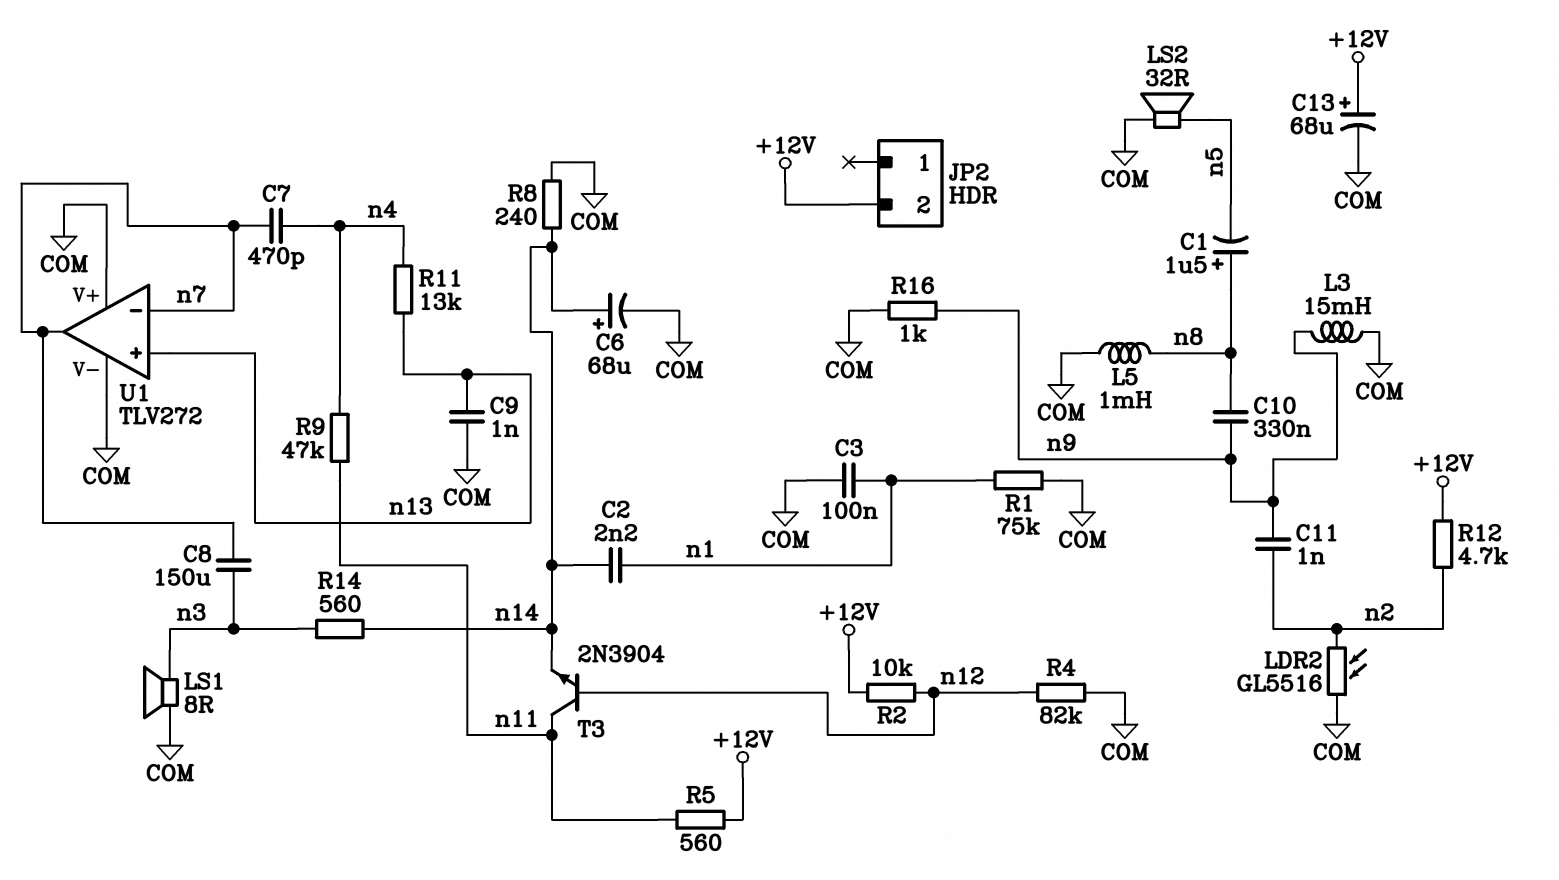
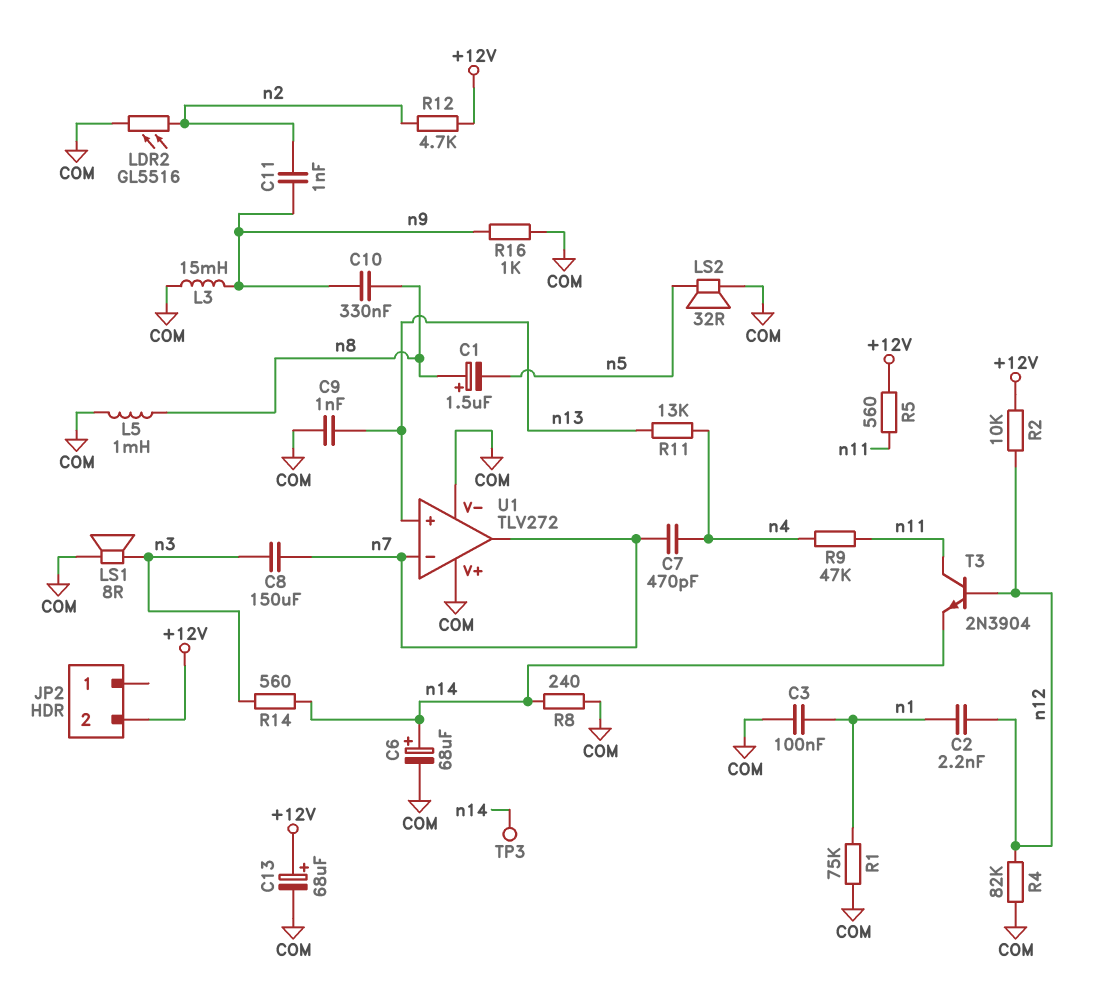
C2: 2.2nF (n1, n14) -> 2.2nF (n1, n12)
TP3: none -> test point (n14)

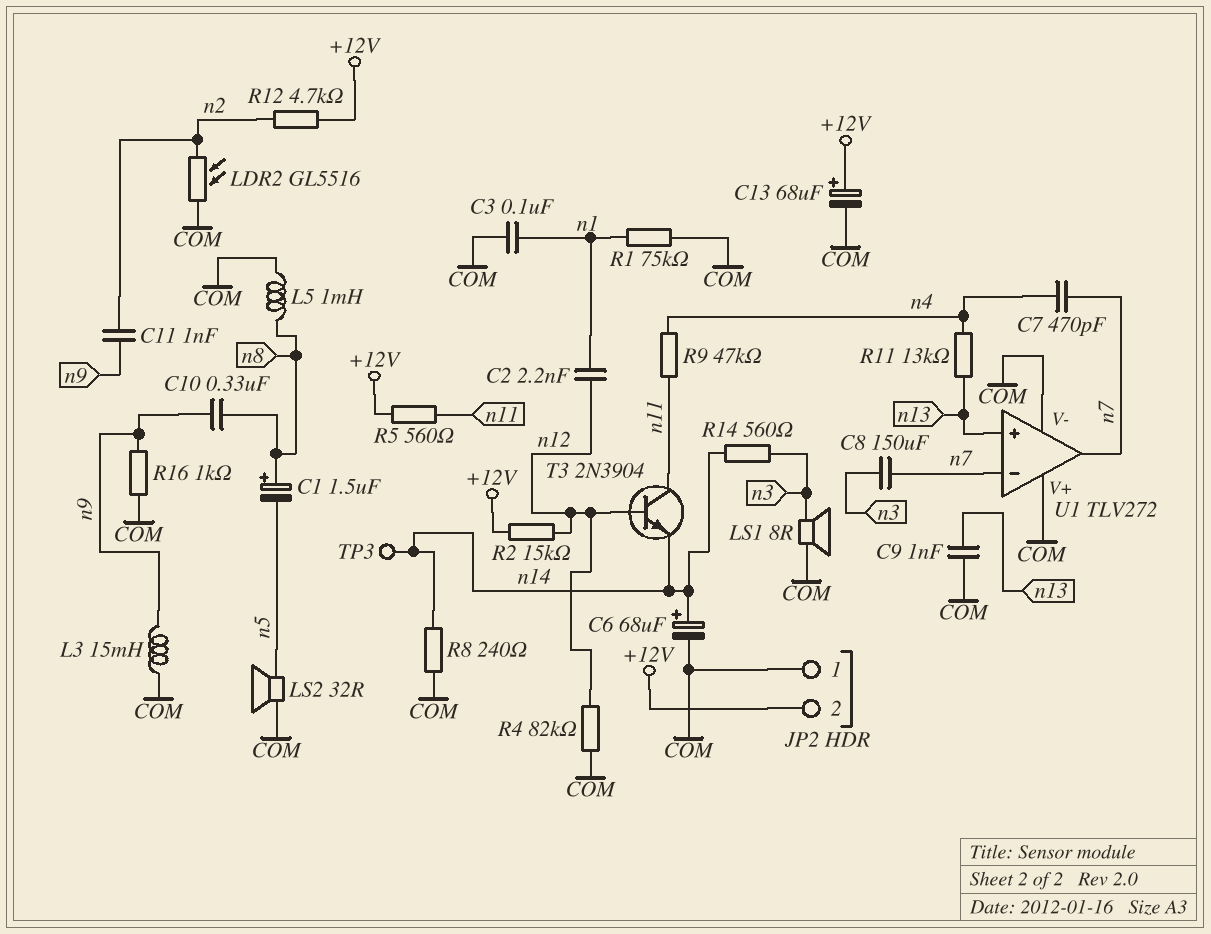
JP2 pin 1: none -> COM
R2: 10k (+12V, n12) -> 15k (+12V, n12)

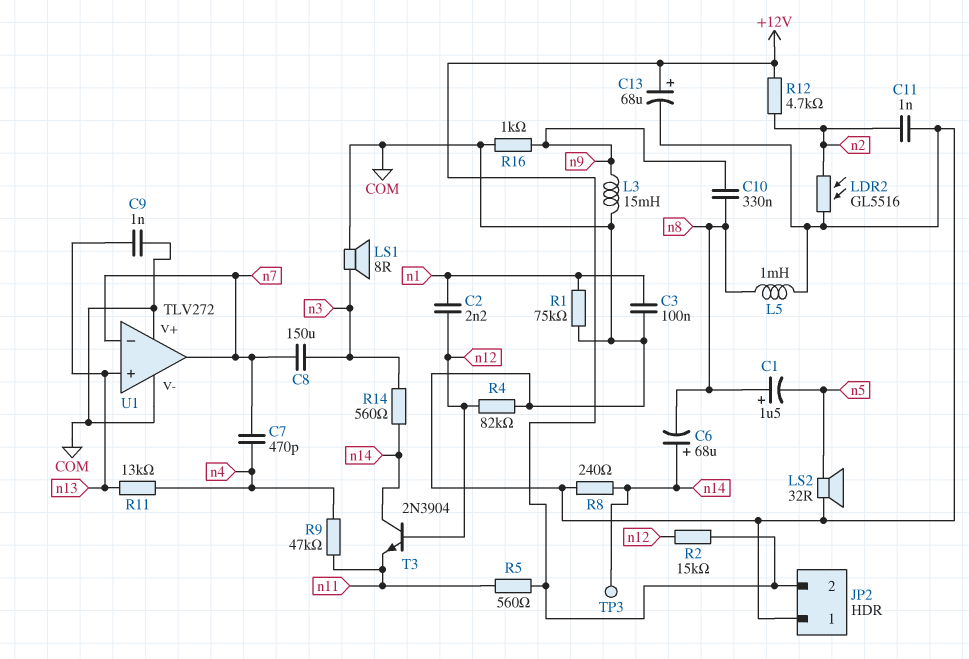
C6: 68uF (plus n14, minus COM) -> 68uF (plus n14, minus n8)
C11: 1nF (n2, n9) -> 1nF (COM, n2)
T3: NPN 2N3904 (B n12, C n11, E n14) -> NPN 2N3904 (B n12, C n14, E n11)

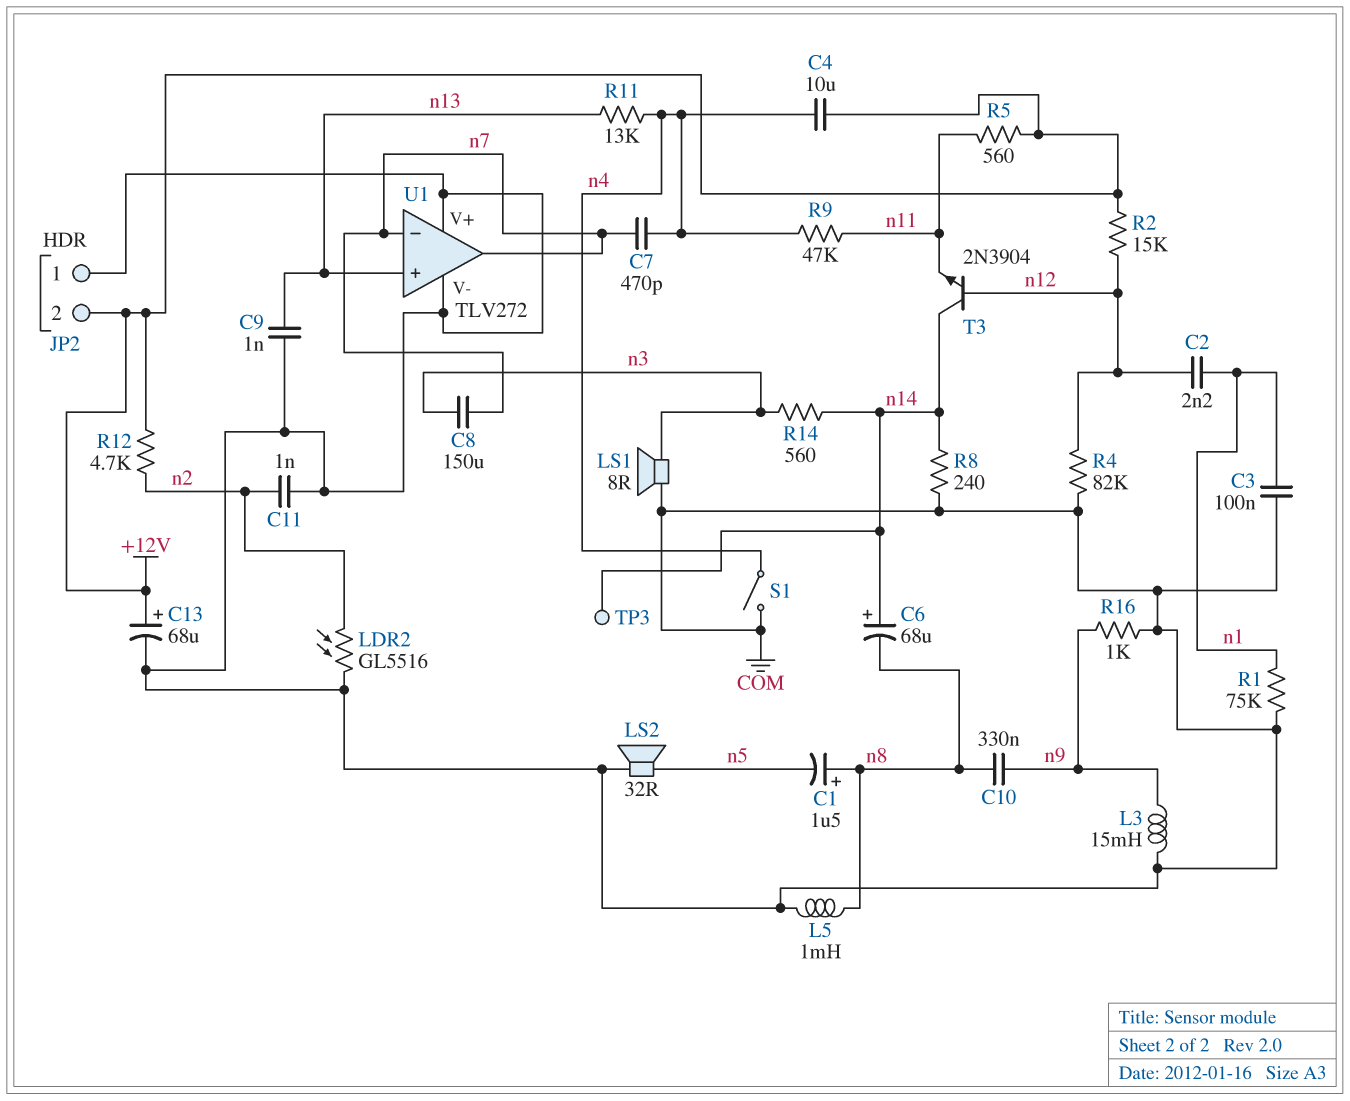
C4: none -> 10uF (+12V, n4)
S1: none -> switch (COM, n4)

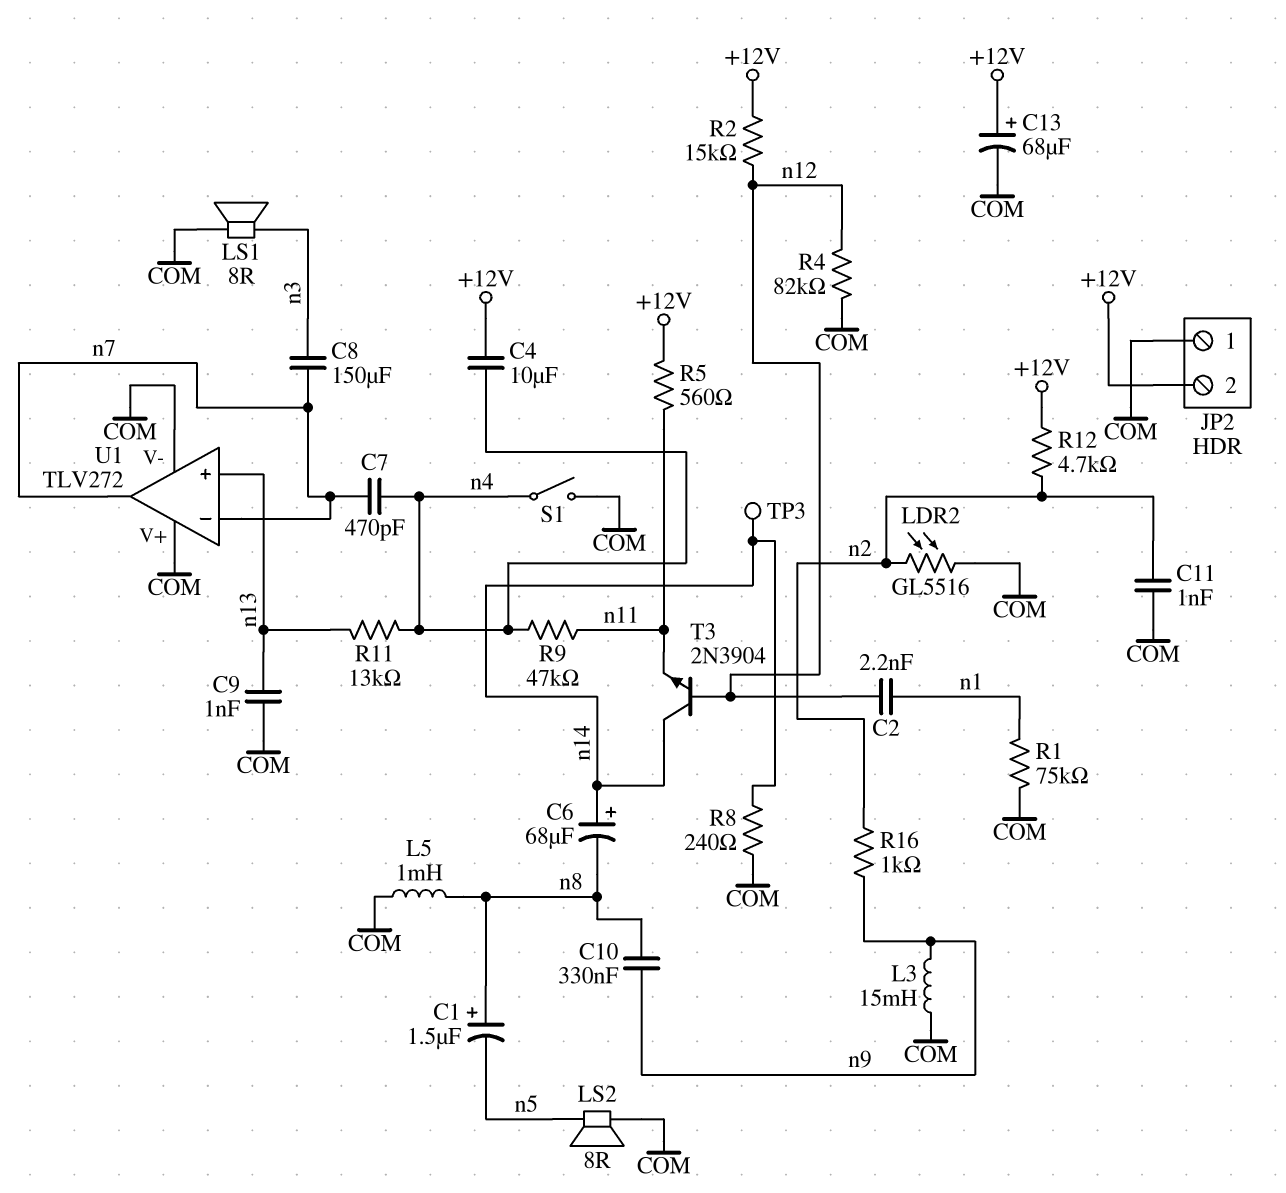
C3: 100nF (COM, n1) -> none
LS2: speaker 32R (COM, n5) -> speaker 8R (COM, n5)
R14: 560 (n3, n14) -> none
R16: 1k (COM, n9) -> 1k (n2, n9)

